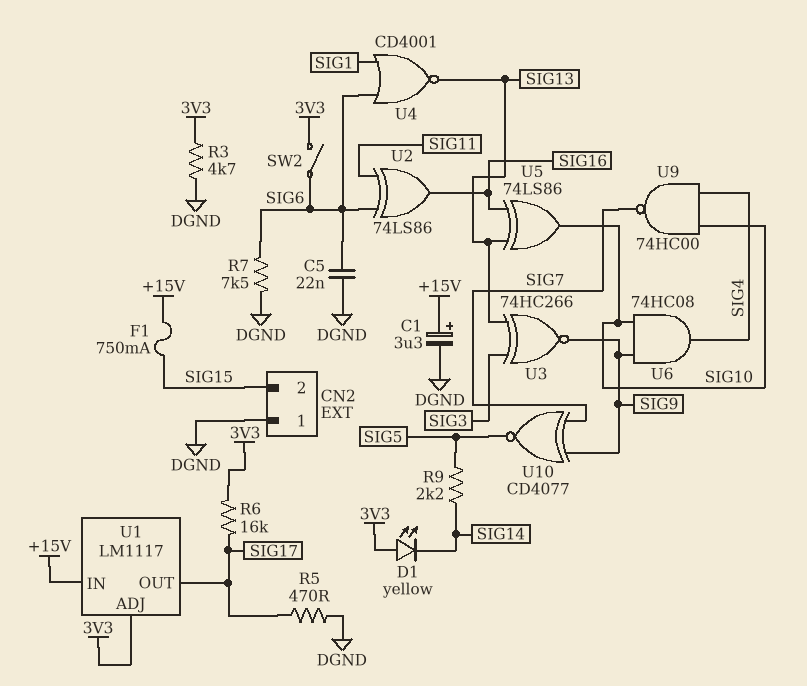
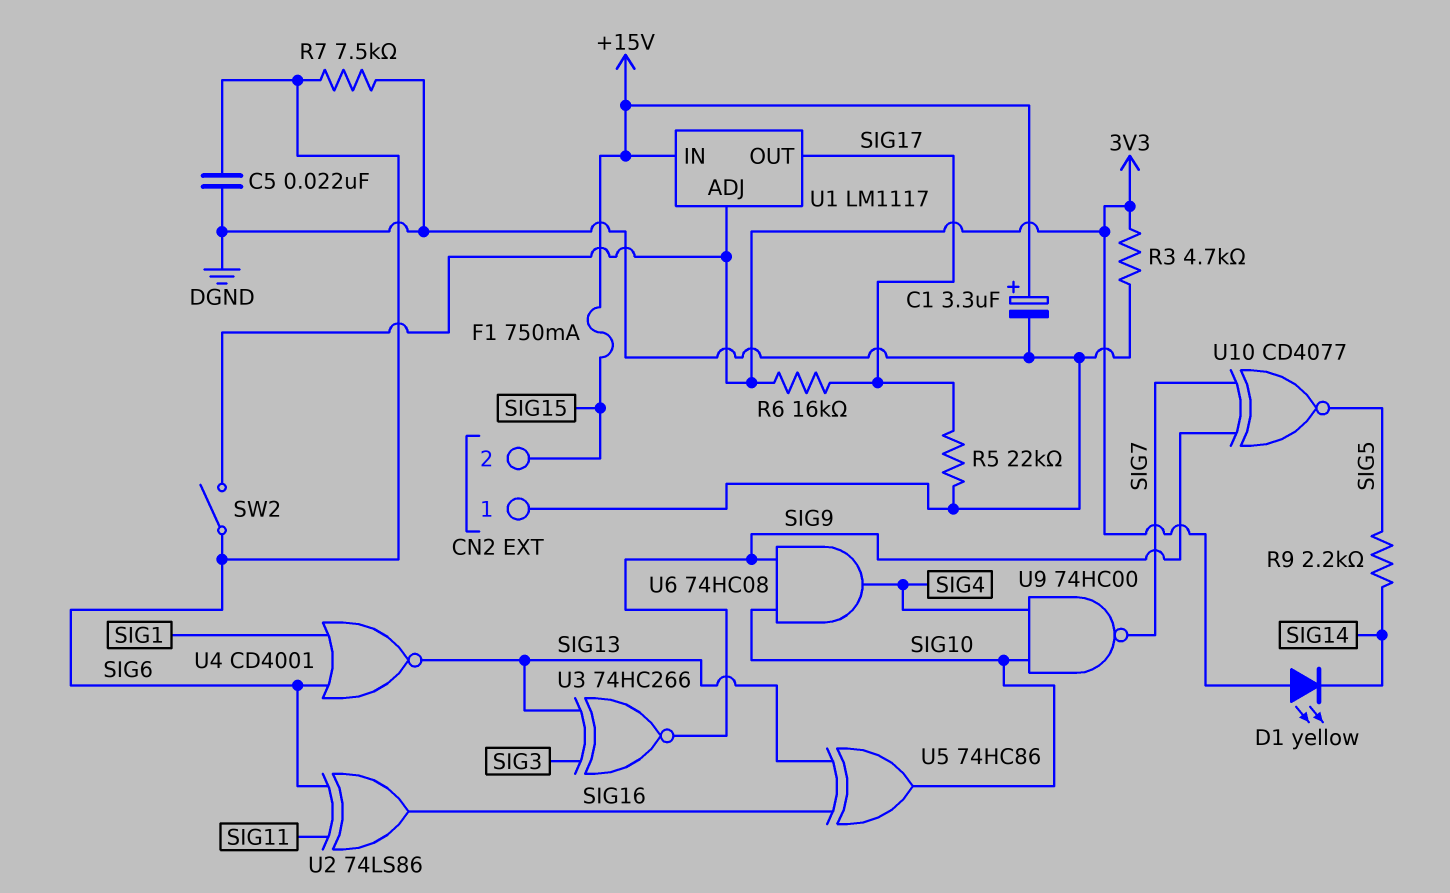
R5: 470 (DGND, SIG17) -> 22k (DGND, SIG17)
U5: XOR 74LS86 (in SIG13, in SIG16, out SIG10) -> XOR 74HC86 (in SIG13, in SIG16, out SIG10)

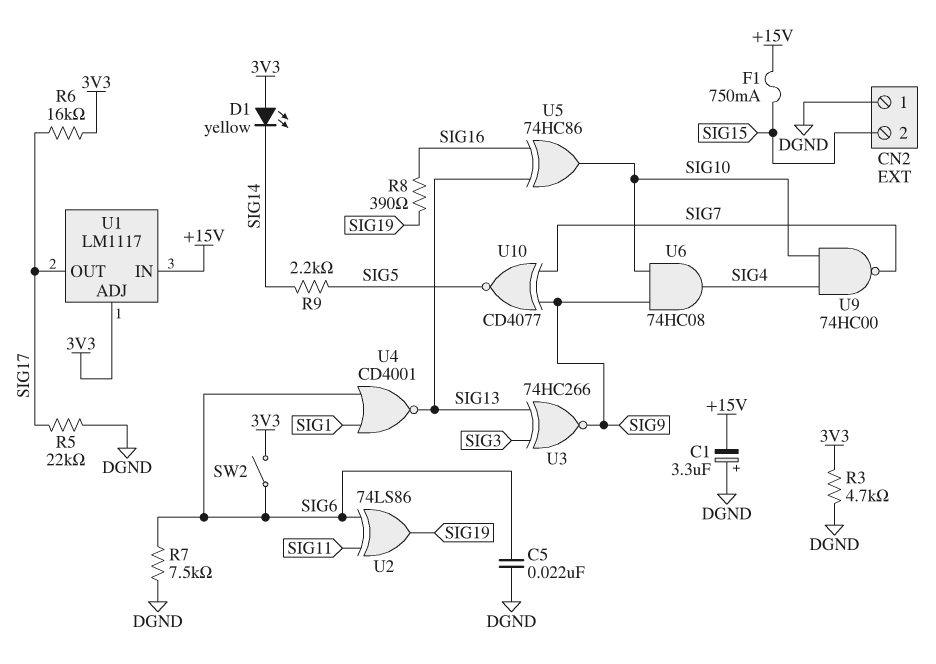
C1: 3.3uF (plus +15V, minus DGND) -> 3.3uF (plus DGND, minus +15V)
R8: none -> 390 (SIG16, SIG19)
U2: XOR 74LS86 (in SIG6, in SIG11, out SIG16) -> XOR 74LS86 (in SIG6, in SIG11, out SIG19)

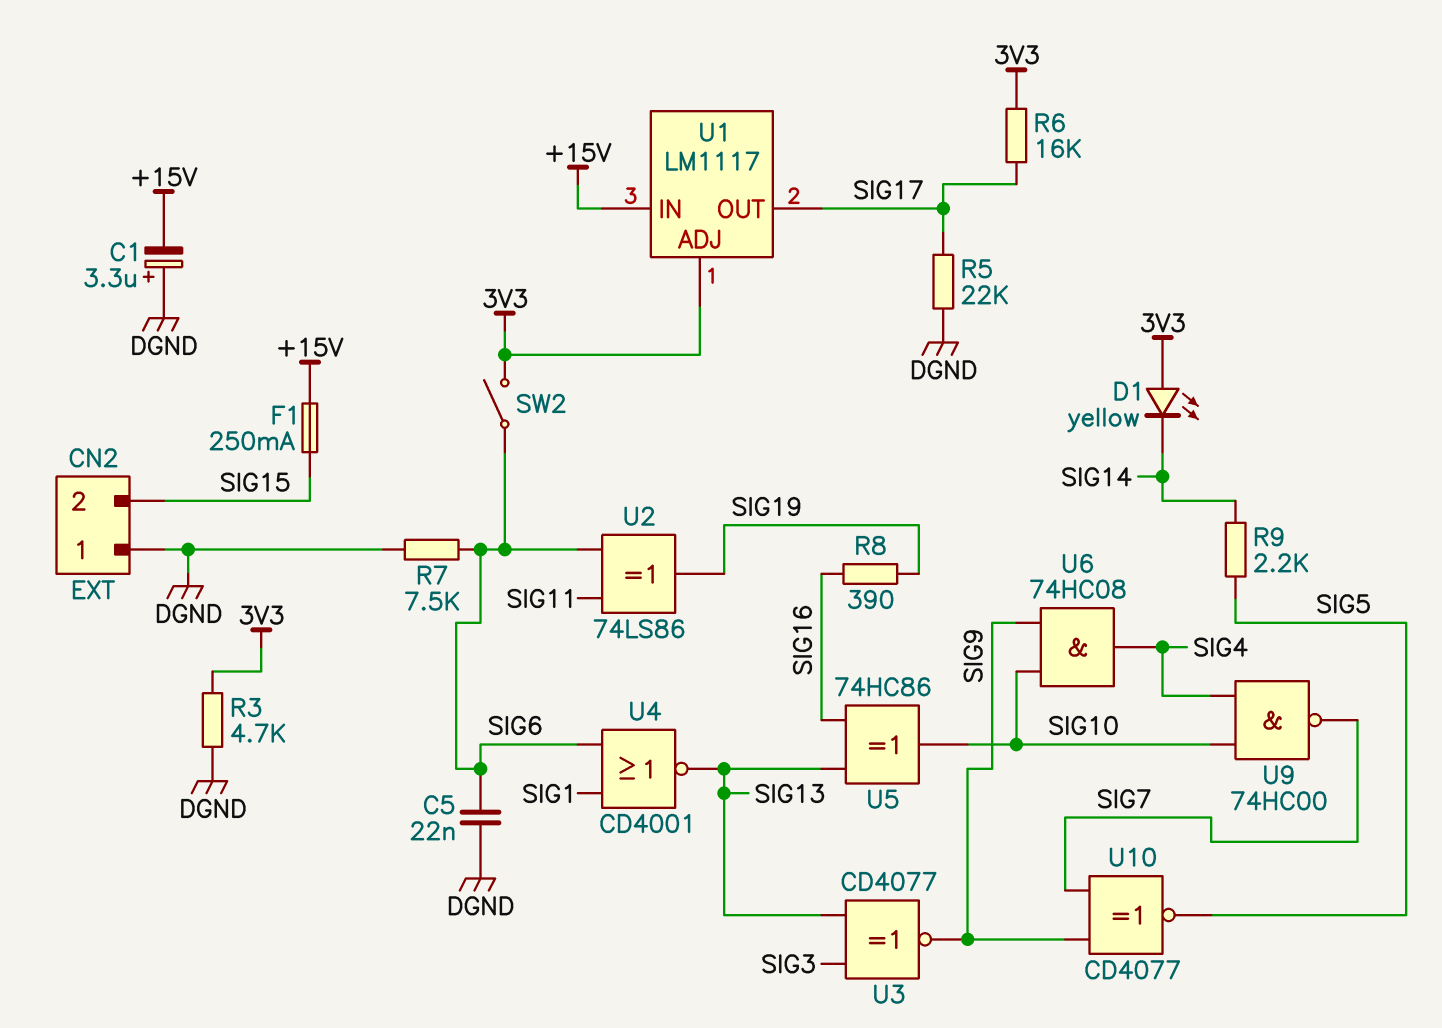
F1: 750mA (+15V, SIG15) -> 250mA (+15V, SIG15)
U3: XNOR 74HC266 (in SIG3, in SIG13, out SIG9) -> XNOR CD4077 (in SIG3, in SIG13, out SIG9)

